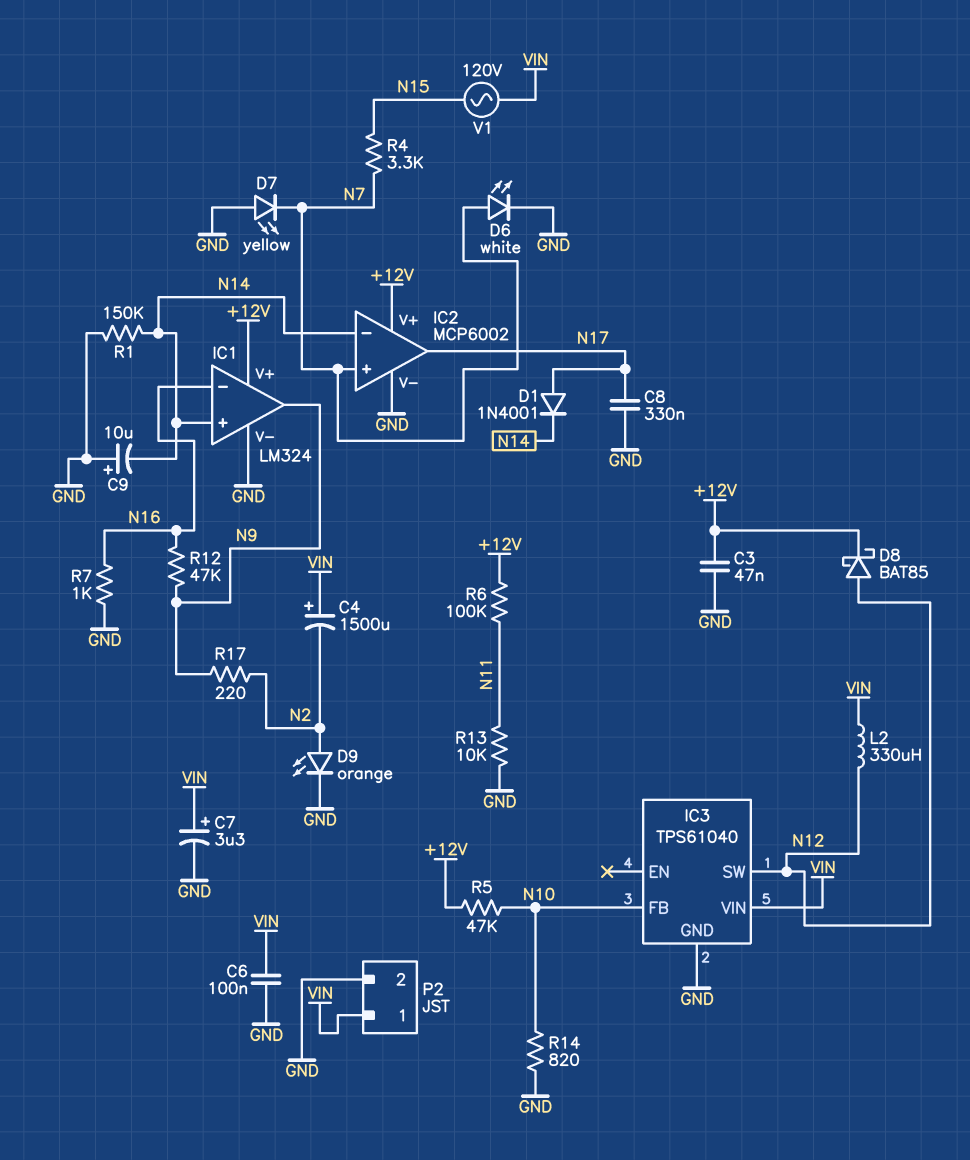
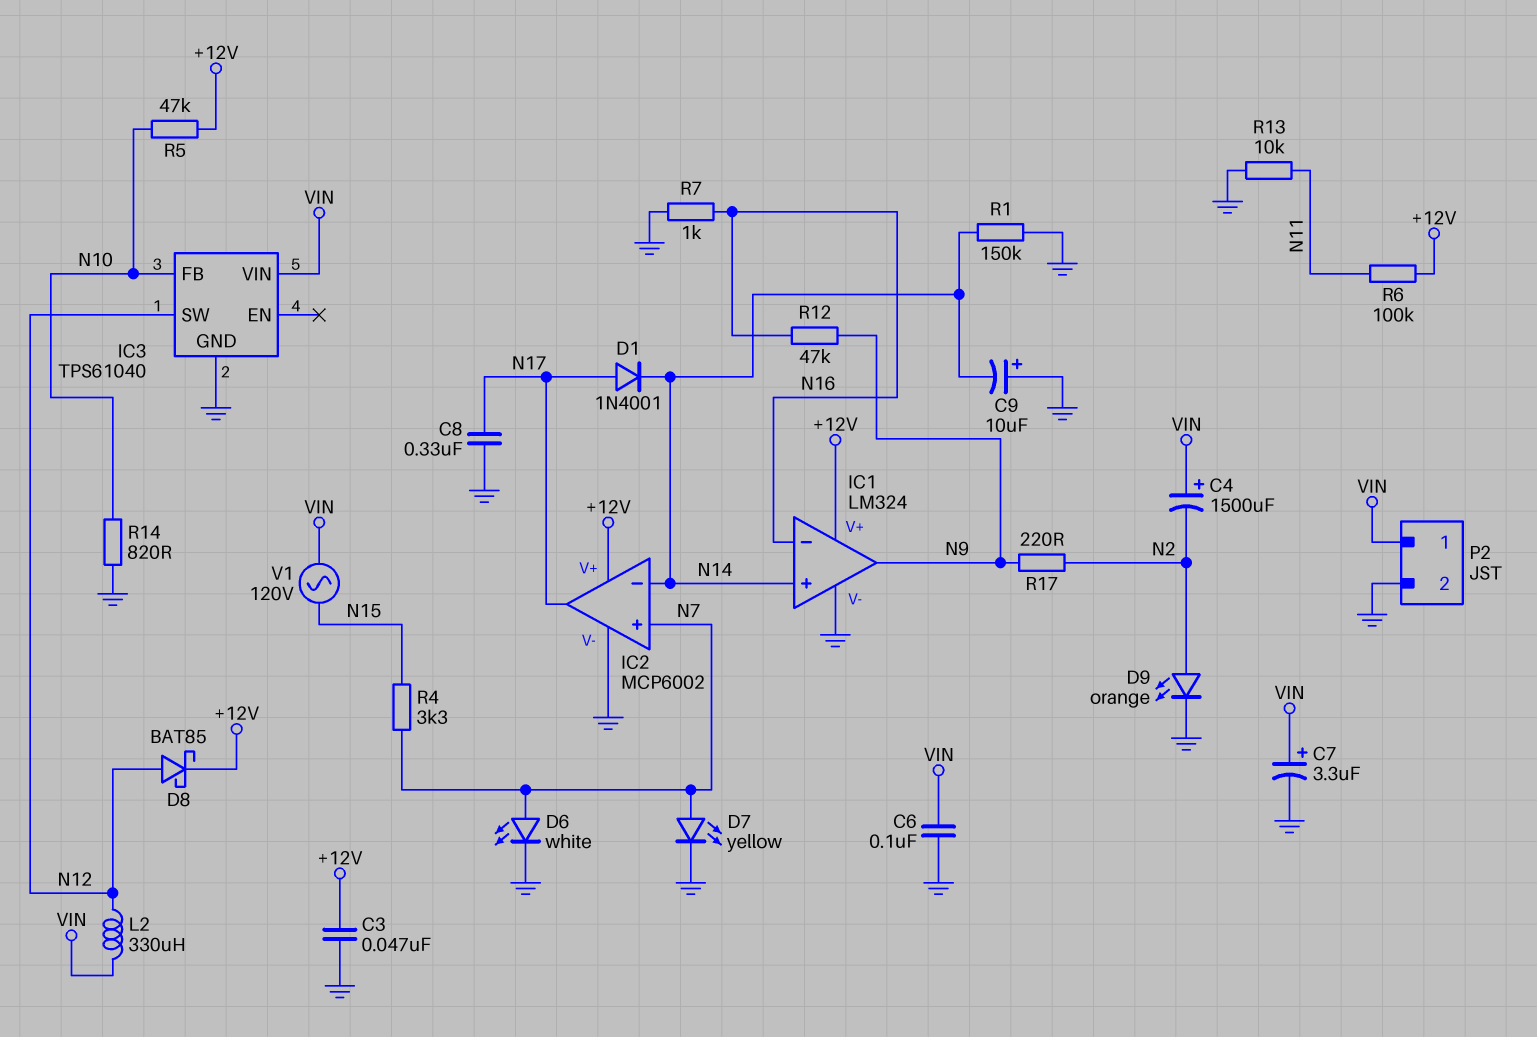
D7: LED yellow (A GND, K N7) -> LED yellow (A N7, K GND)

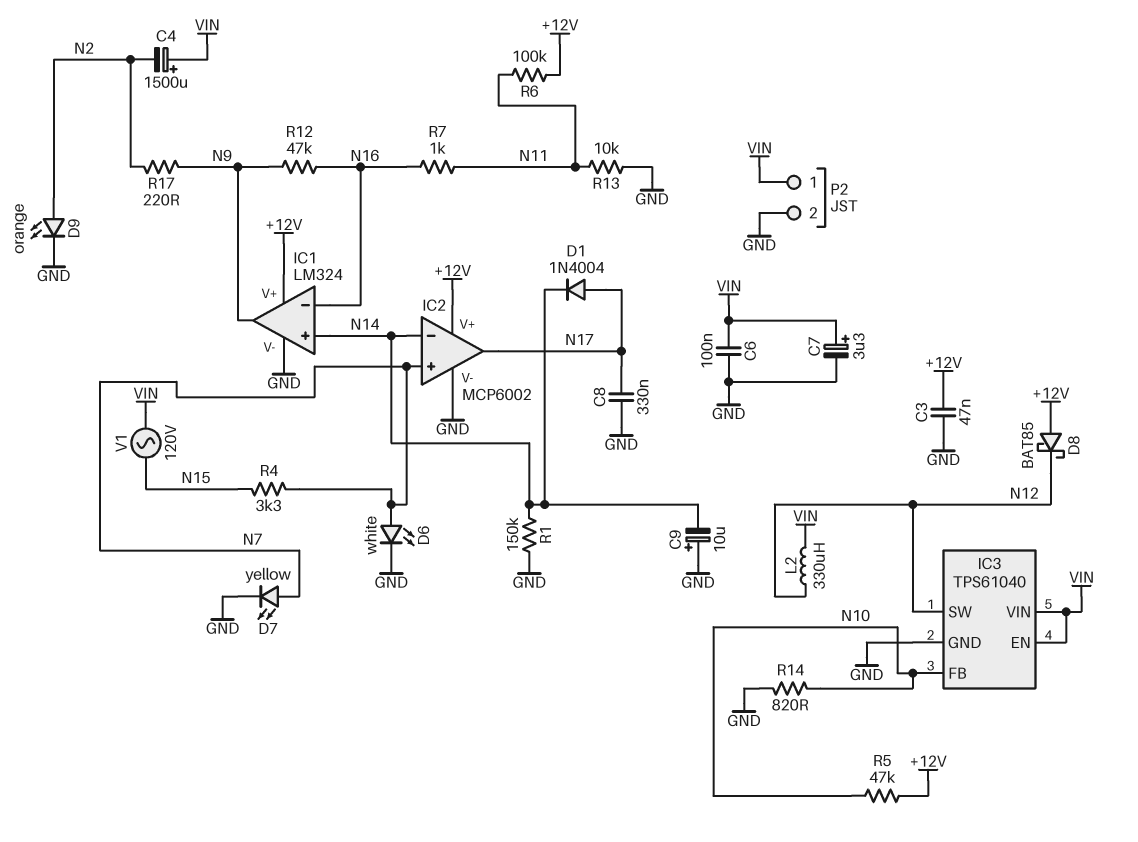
D1: diode 1N4001 (A N17, K N14) -> diode 1N4004 (A N17, K N14)
D8: schottky BAT85 (A N12, K +12V) -> schottky BAT85 (A +12V, K N12)
IC3 pin EN: none -> VIN
R7: 1k (GND, N16) -> 1k (N11, N16)

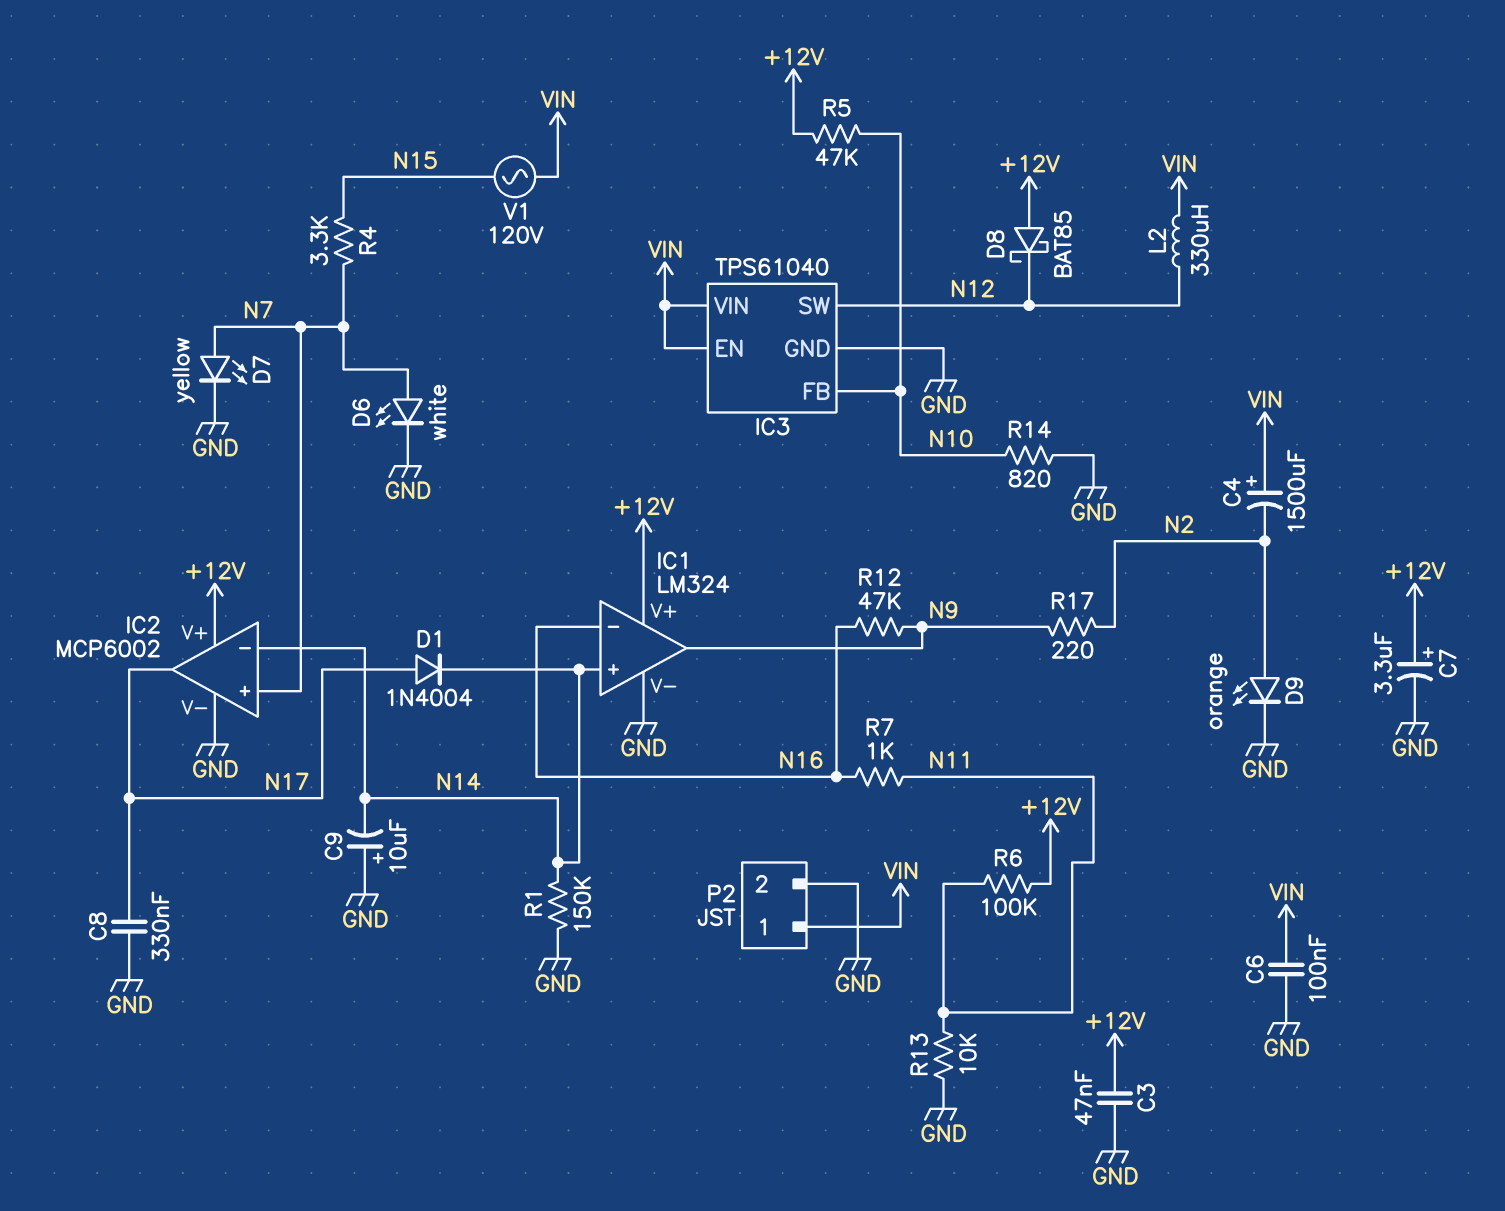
C7: 3.3uF (plus VIN, minus GND) -> 3.3uF (plus +12V, minus GND)

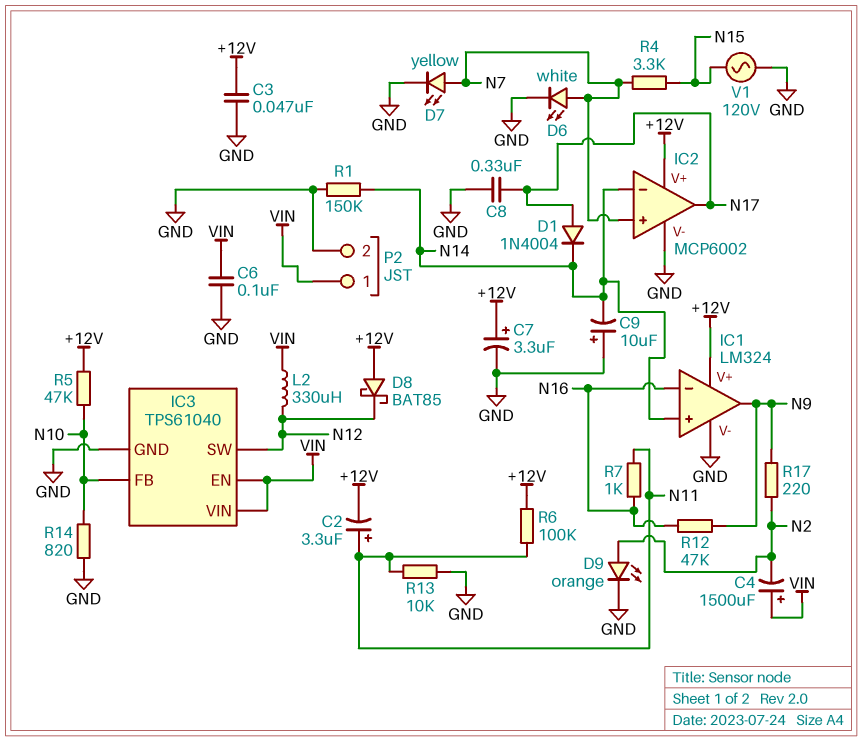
C2: none -> 3.3uF (plus N11, minus +12V)
V1: AC 120V (N15, VIN) -> AC 120V (GND, N15)

